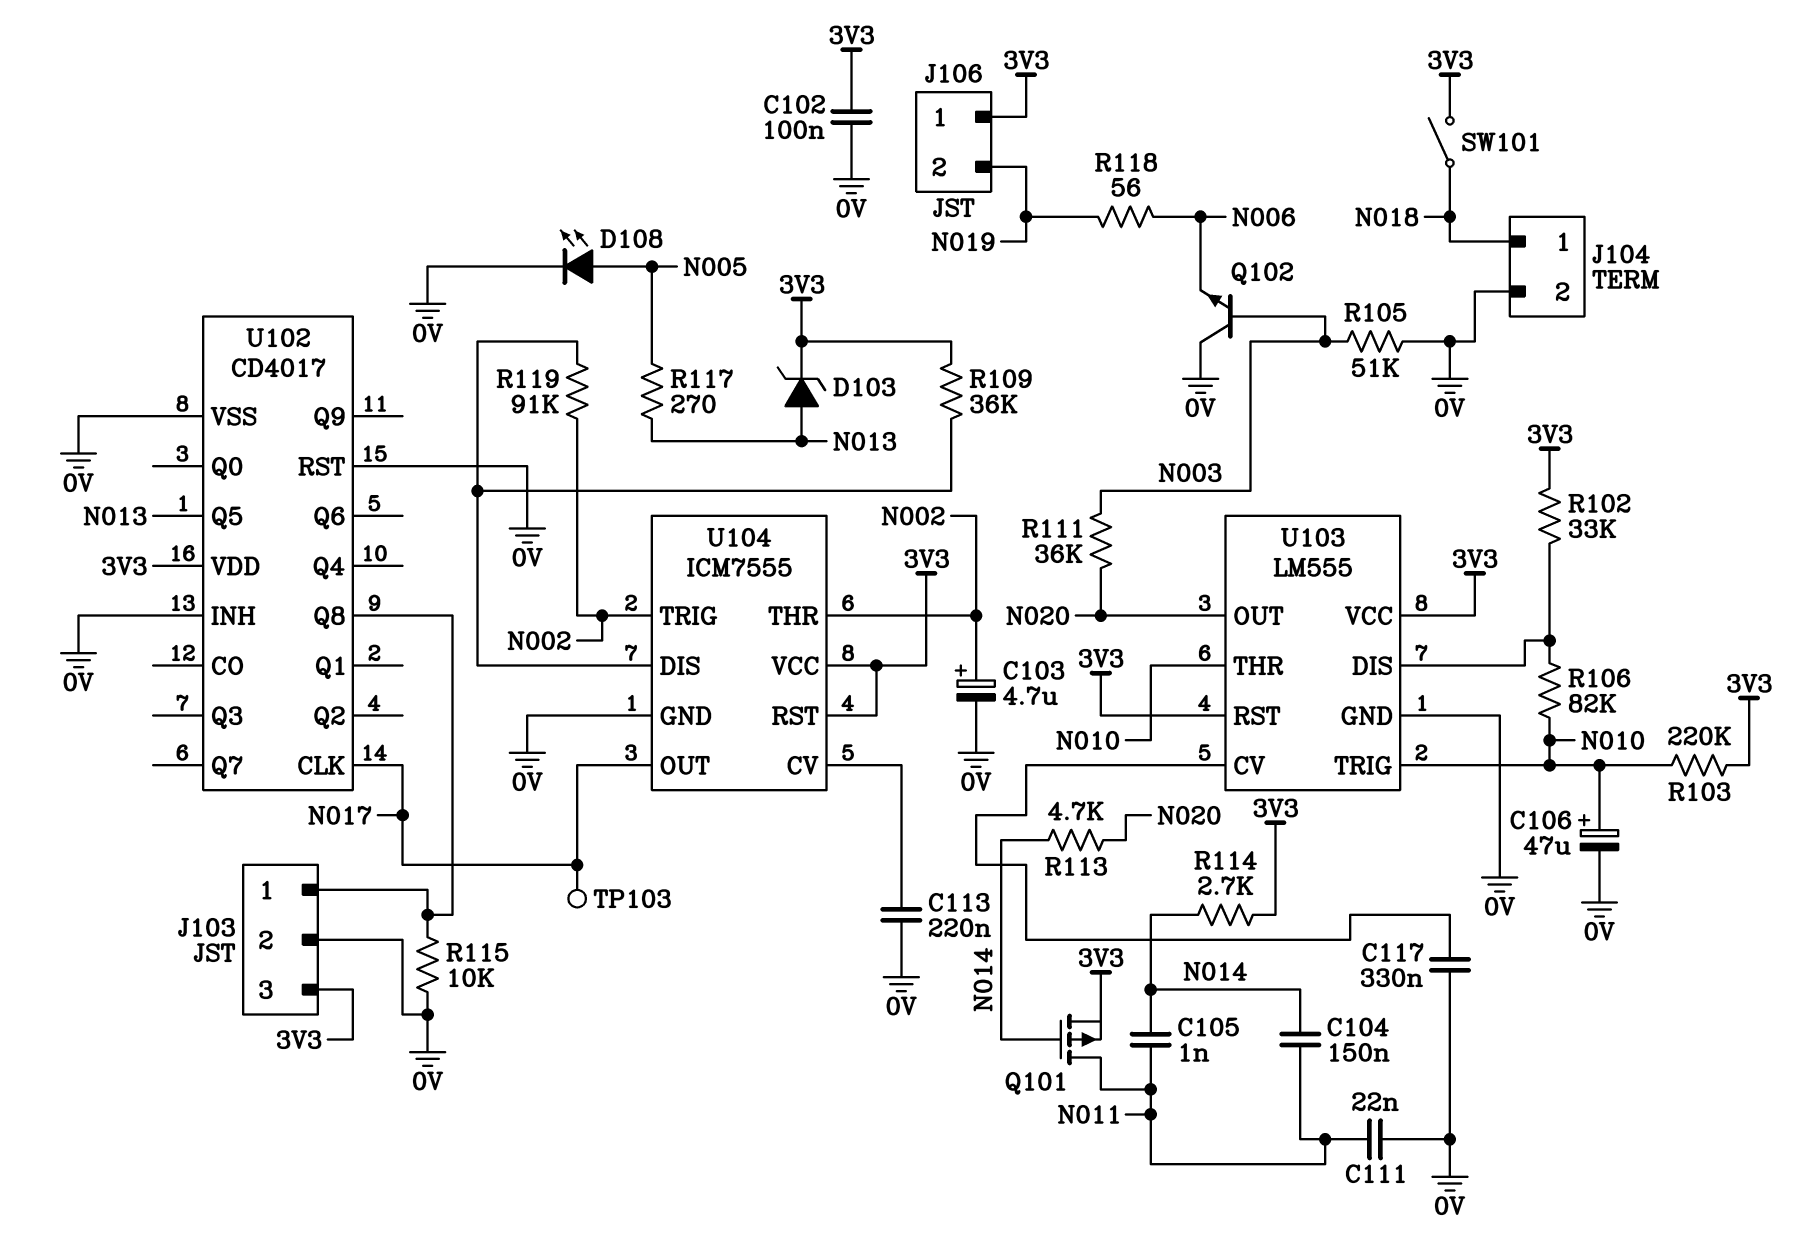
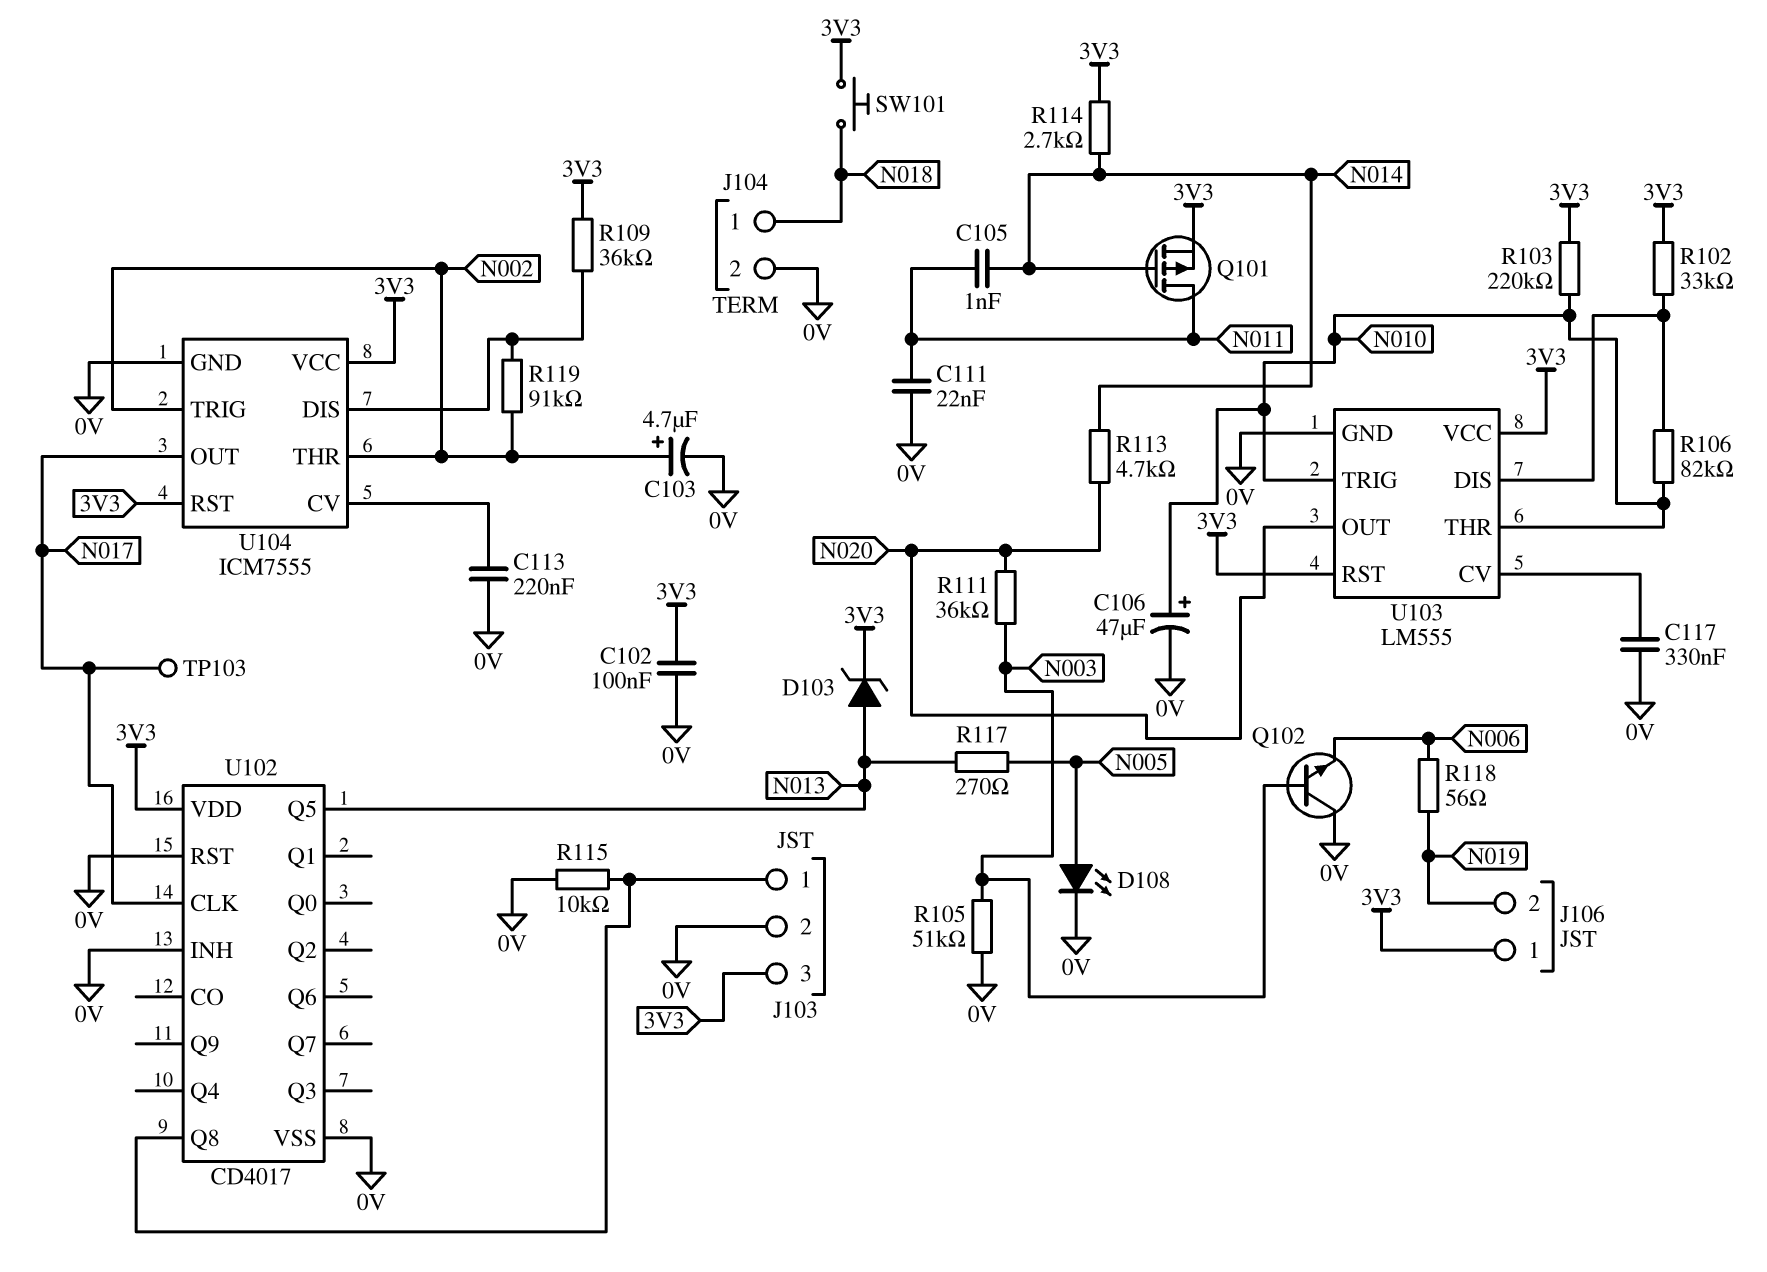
C104: 150nF (N011, N014) -> none
SW101: switch (3V3, N018) -> button (3V3, N018)

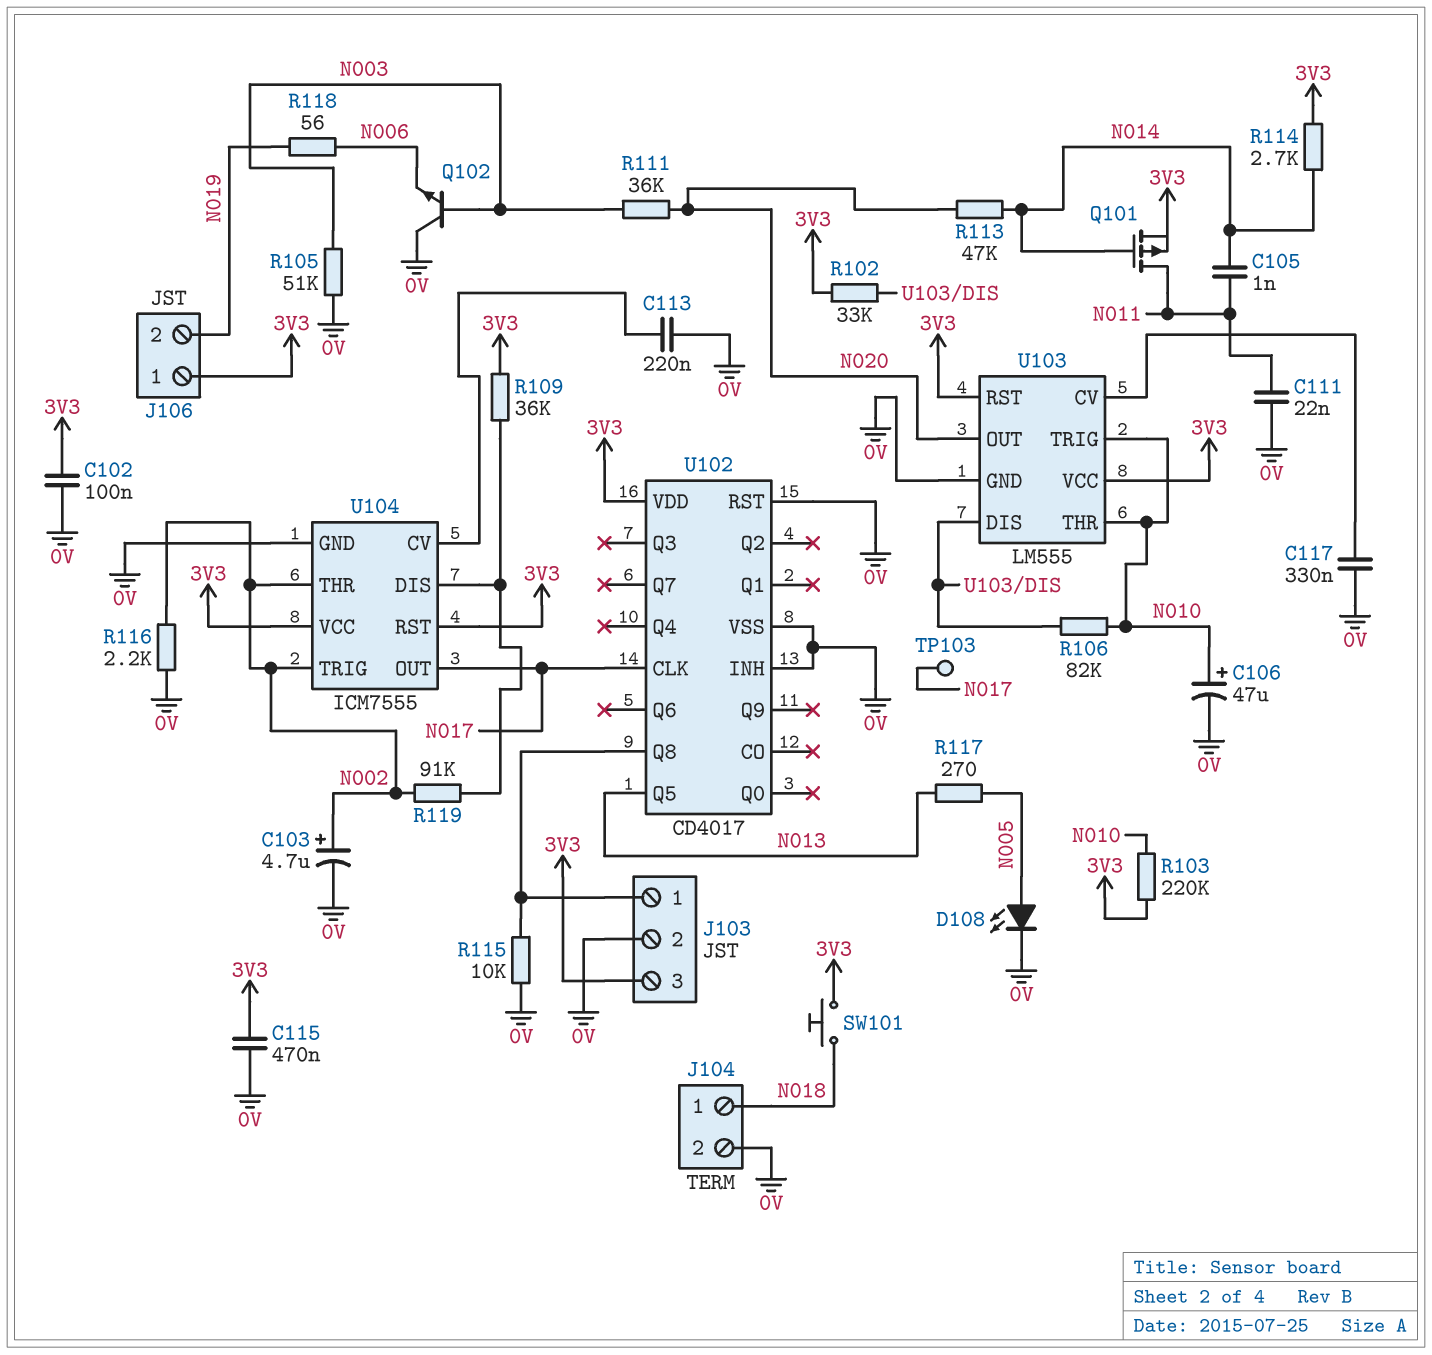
C115: none -> 470nF (0V, 3V3)
D103: zener (A N013, K 3V3) -> none
R113: 4.7k (N014, N020) -> 47k (N014, N020)
R116: none -> 2.2k (0V, N002)

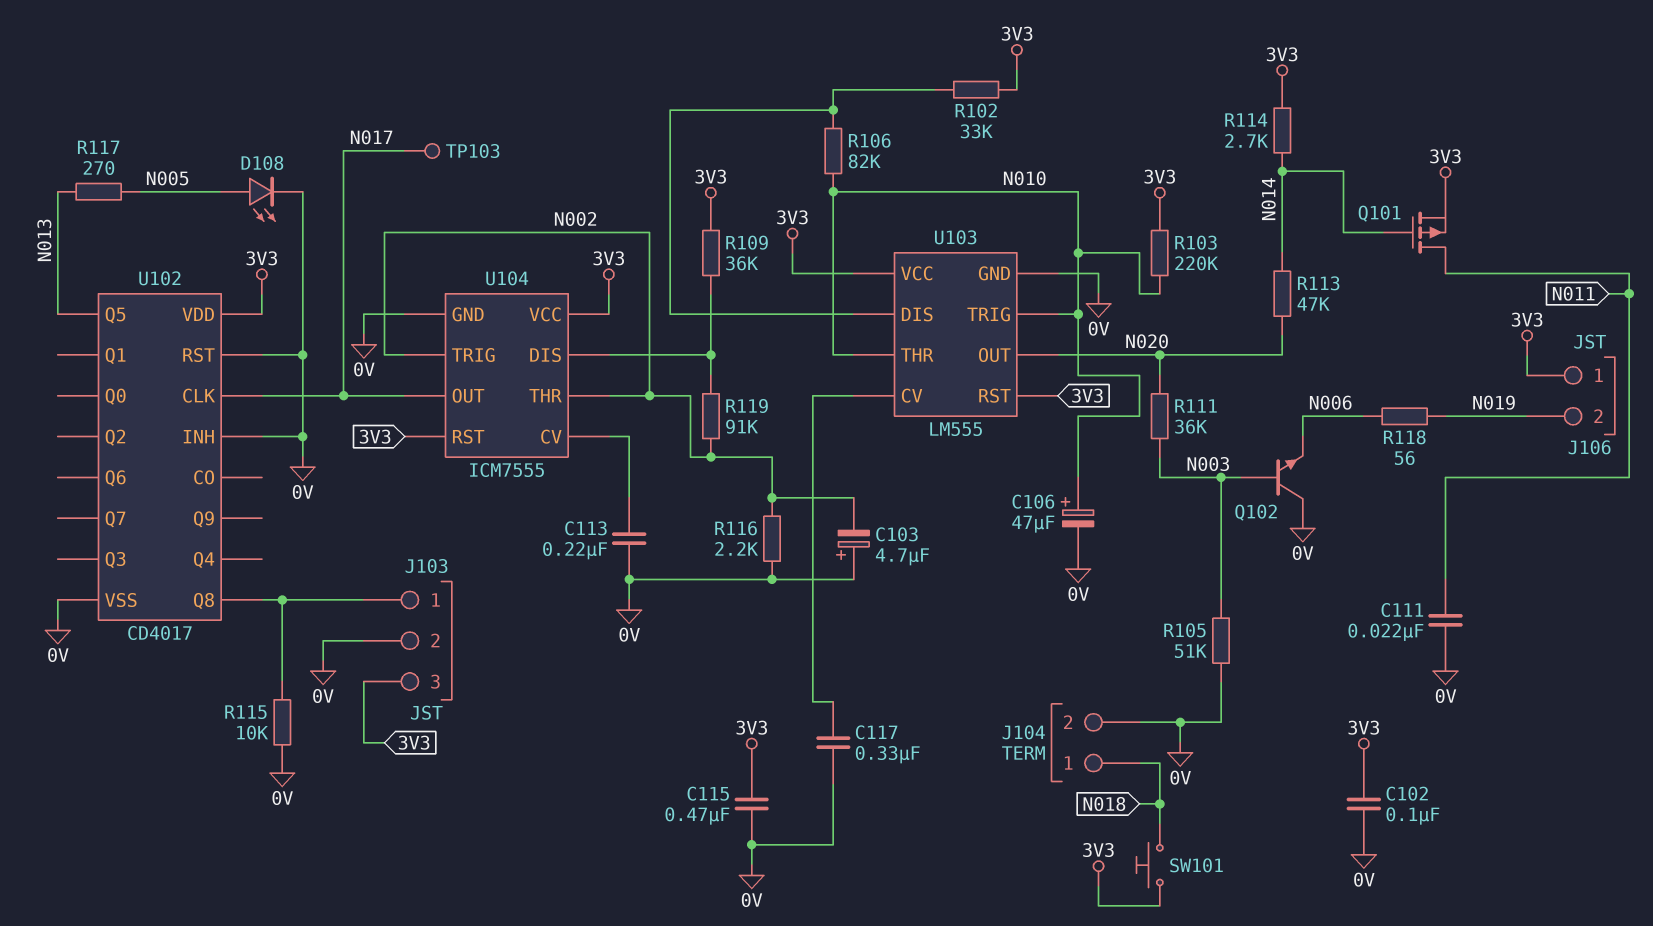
C103: 4.7uF (plus N002, minus 0V) -> 4.7uF (plus 0V, minus N002)
C105: 1nF (N011, N014) -> none

